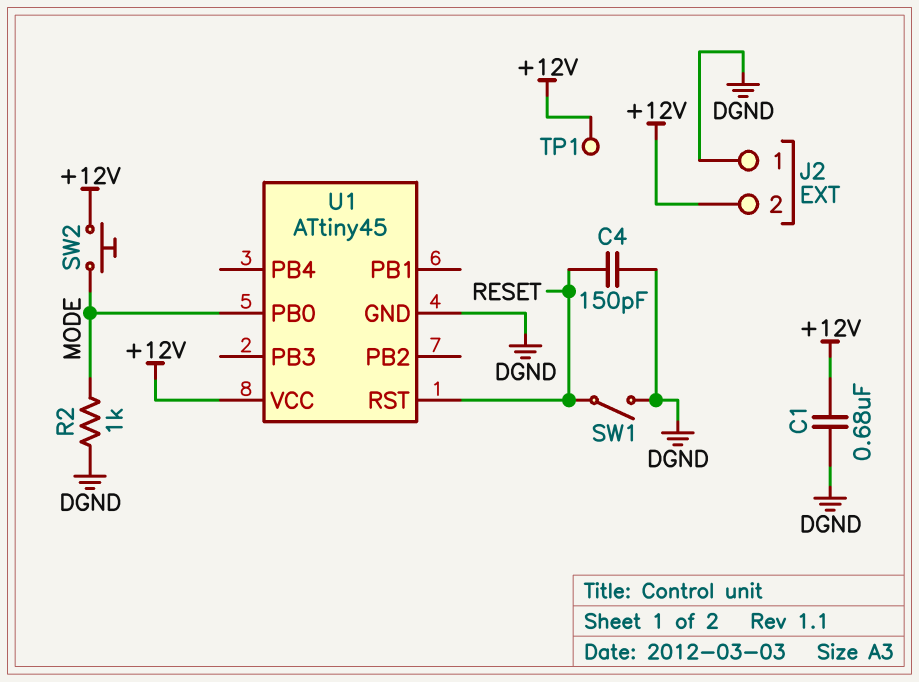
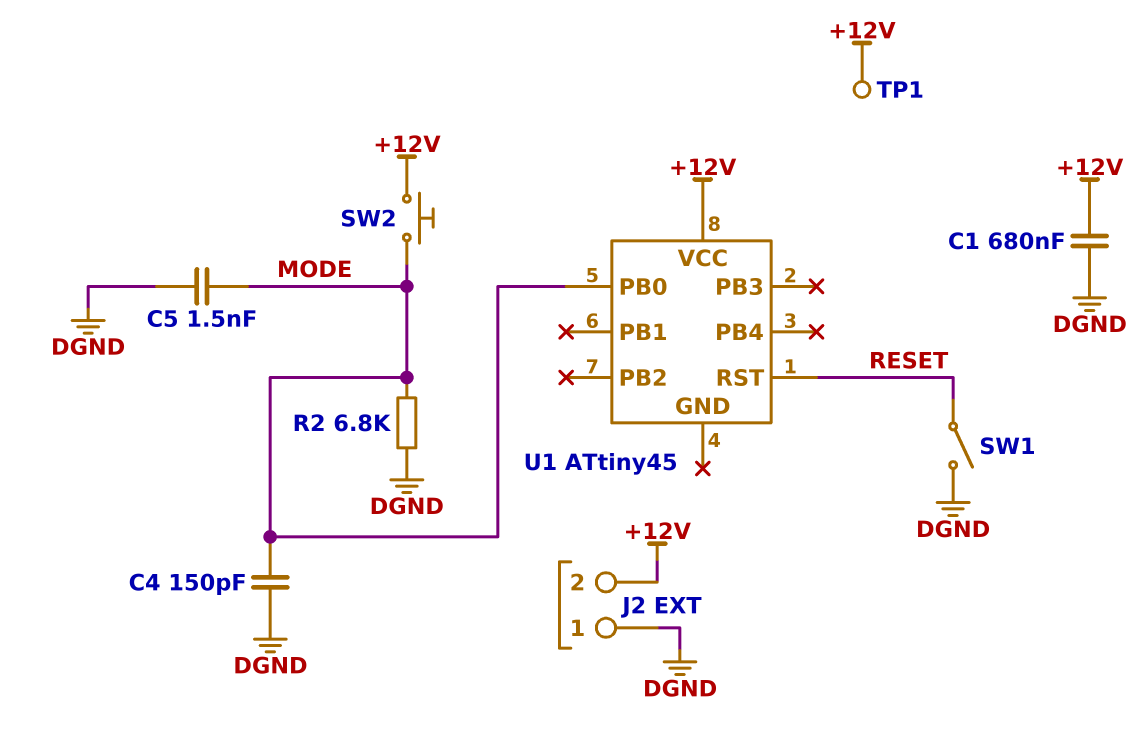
C4: 150pF (DGND, RESET) -> 150pF (DGND, MODE)
C5: none -> 1.5nF (DGND, MODE)
R2: 1k (DGND, MODE) -> 6.8k (DGND, MODE)
U1 pin GND: DGND -> none

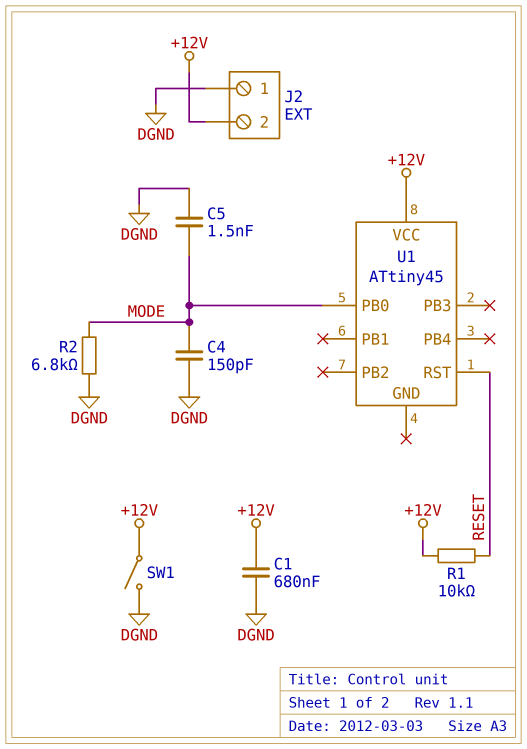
R1: none -> 10k (+12V, RESET)
SW1: switch (DGND, RESET) -> switch (+12V, DGND)
SW2: button (+12V, MODE) -> none
TP1: test point (+12V) -> none

